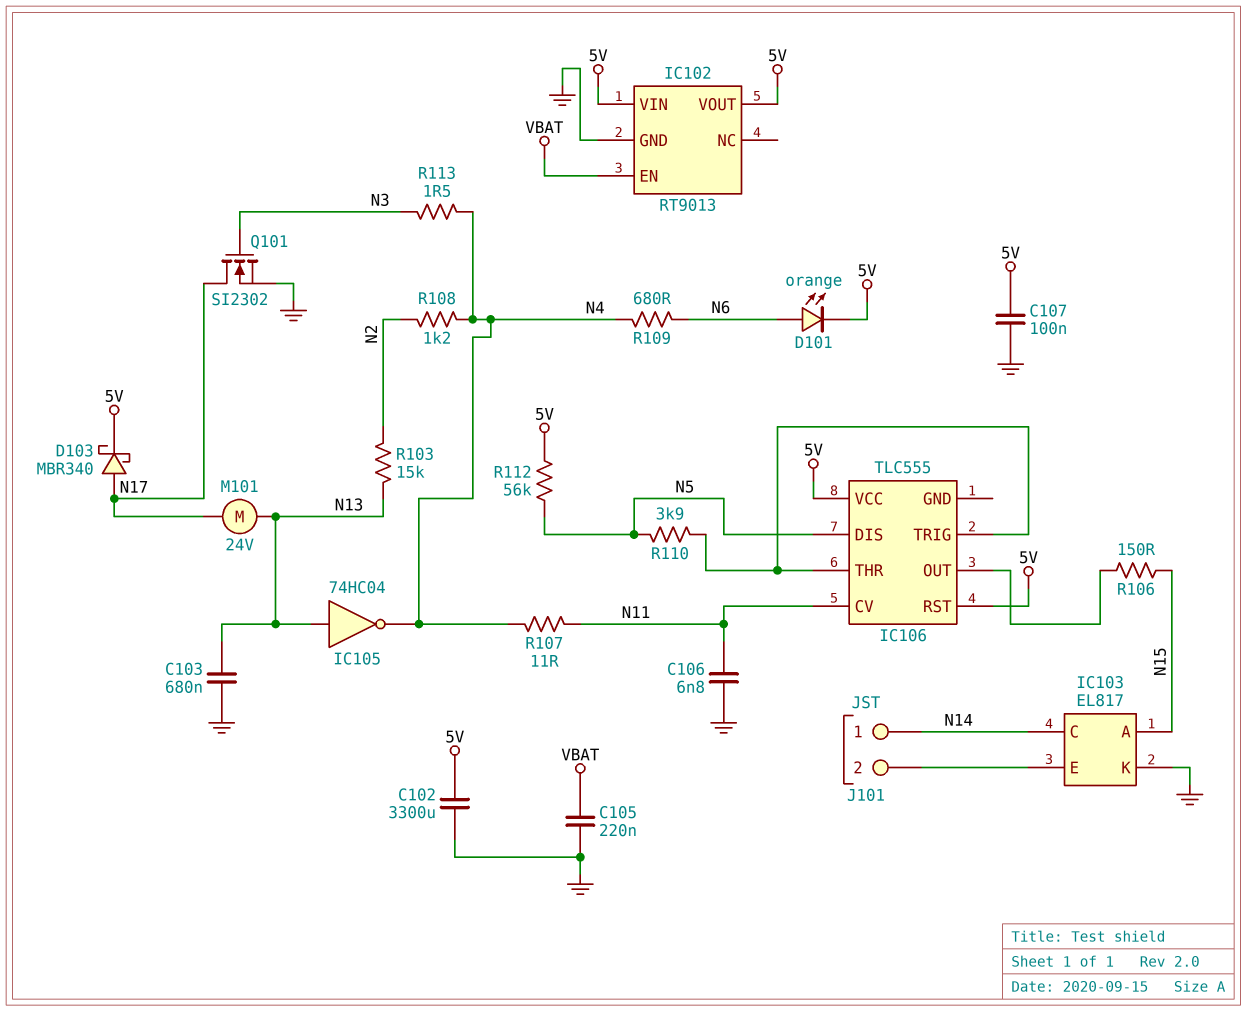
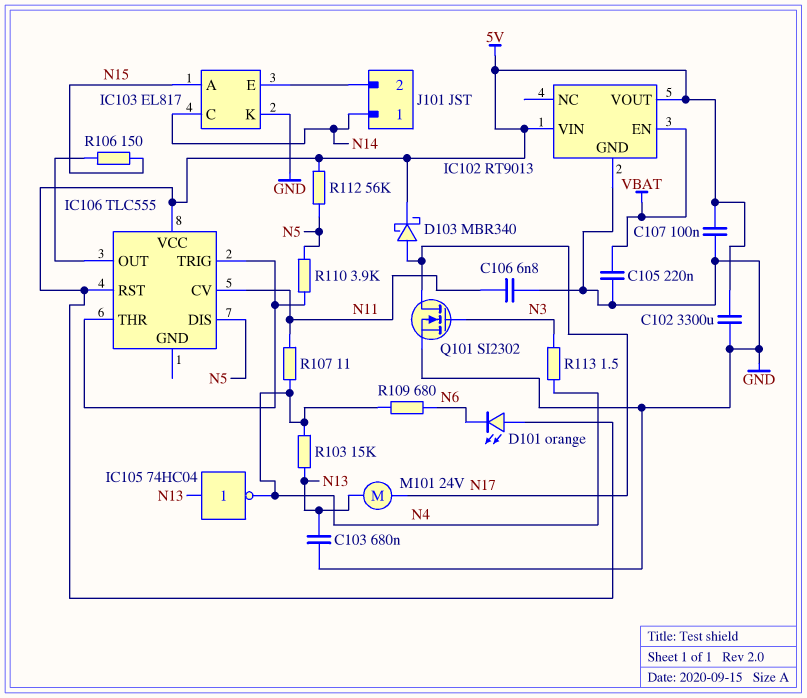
D101: LED orange (A N6, K 5V) -> LED orange (A 5V, K N6)
R103: 15k (N2, N13) -> 15k (N4, N13)
R108: 1.2k (N2, N4) -> none

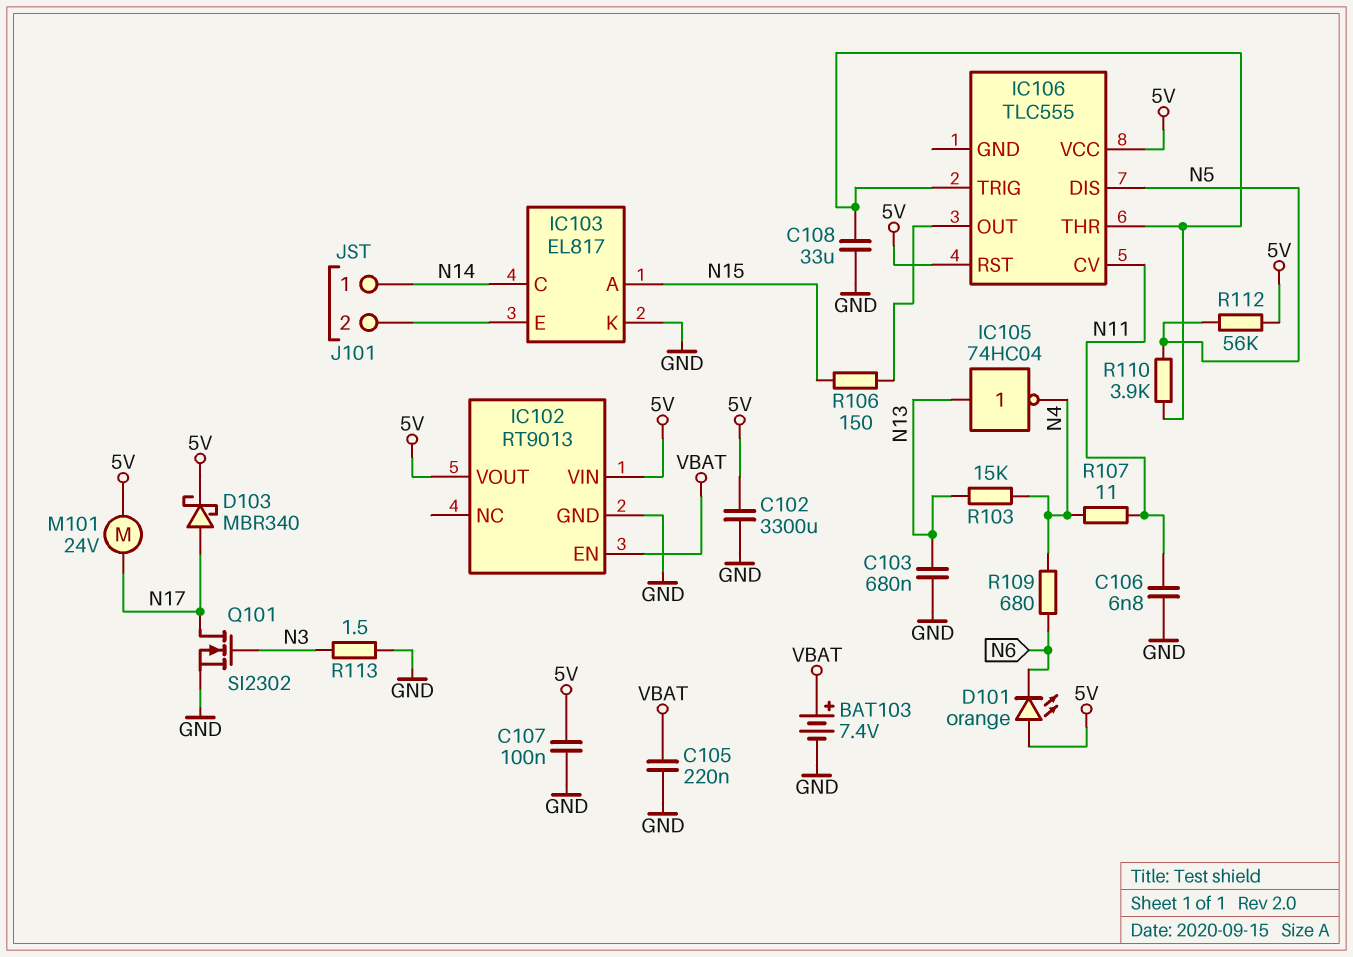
BAT103: none -> 7.4V (plus VBAT, minus GND)
C108: none -> 33uF (GND, IC106/THR)
M101: motor 24V (N13, N17) -> motor 24V (5V, N17)
R113: 1.5 (N3, N4) -> 1.5 (GND, N3)

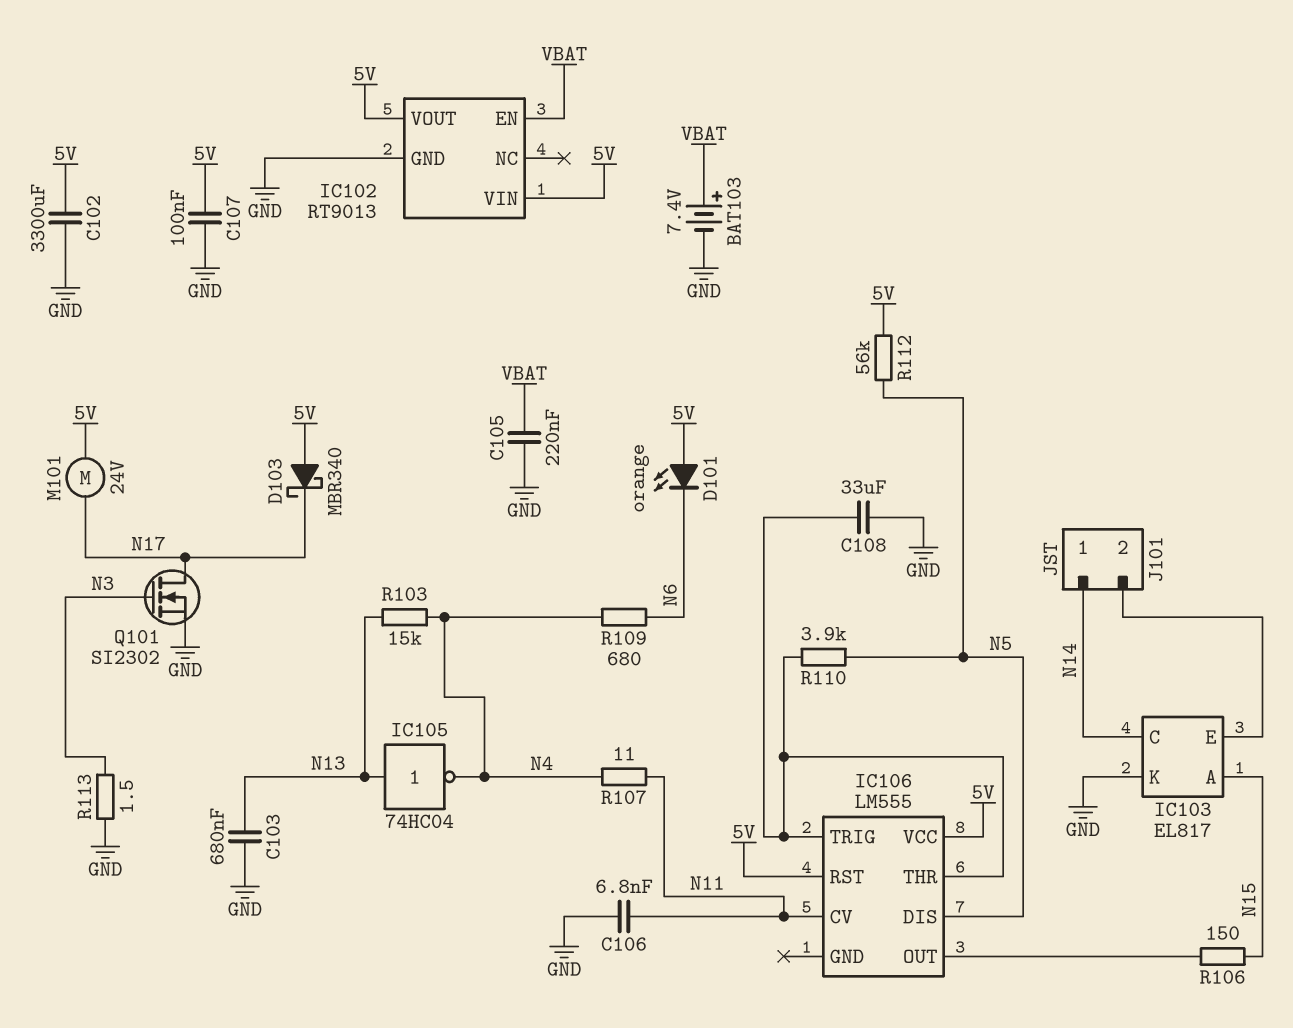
D103: schottky MBR340 (A N17, K 5V) -> schottky MBR340 (A 5V, K N17)
IC106: TLC555 -> LM555

